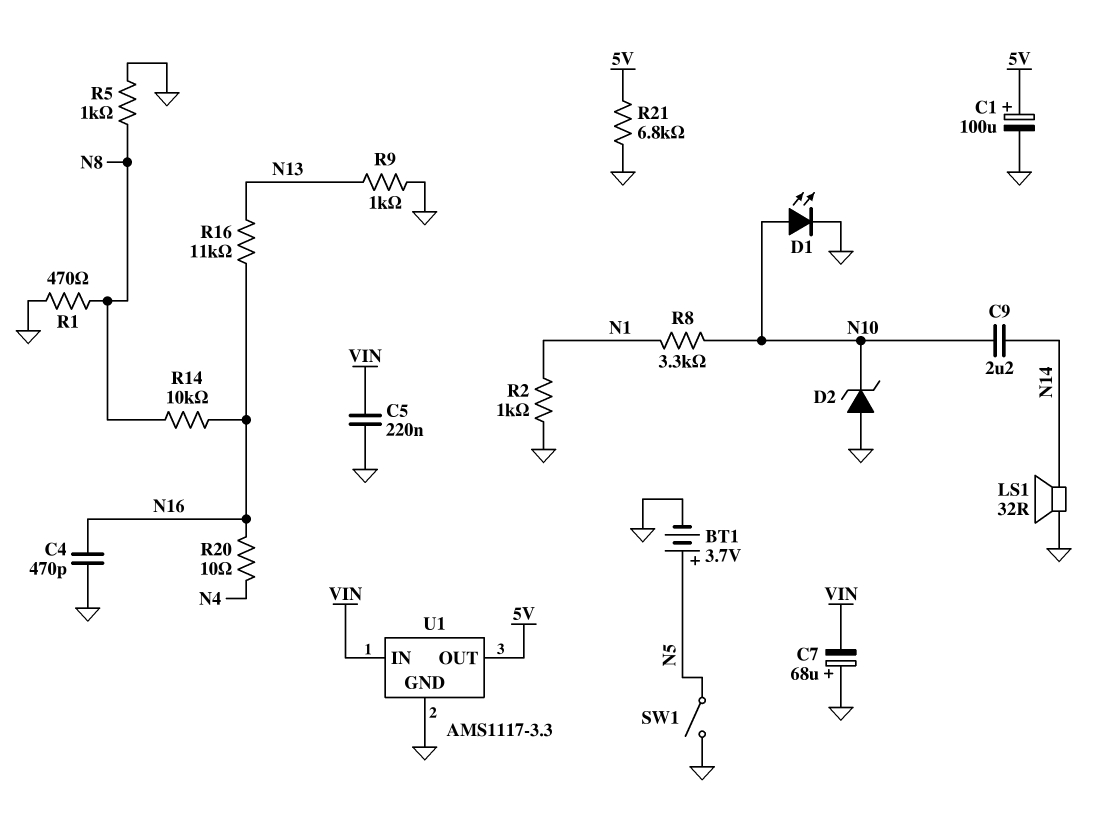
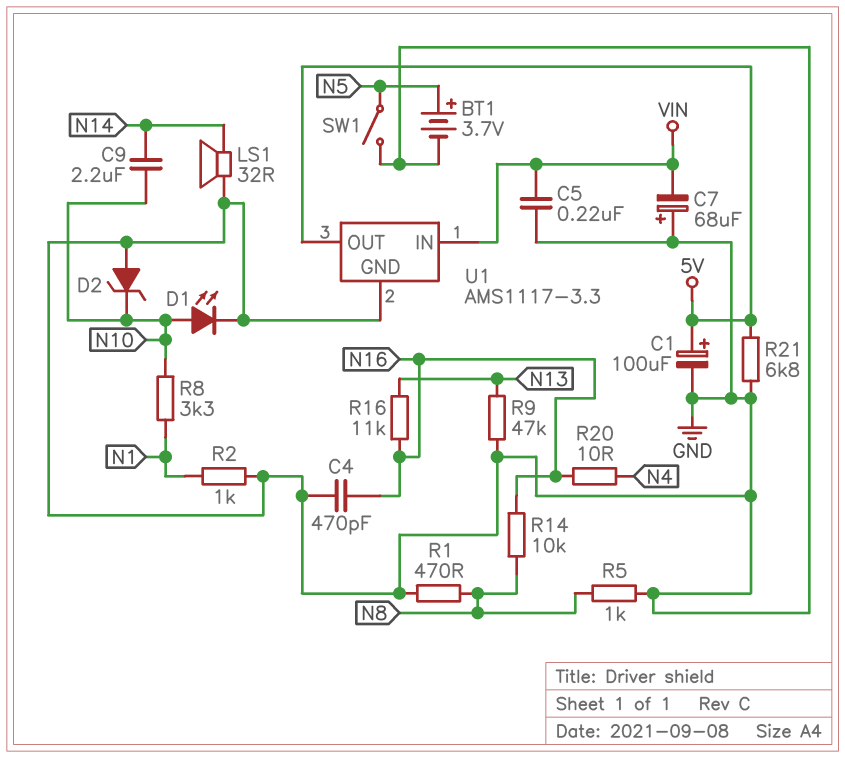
R9: 1k (GND, N13) -> 47k (GND, N13)

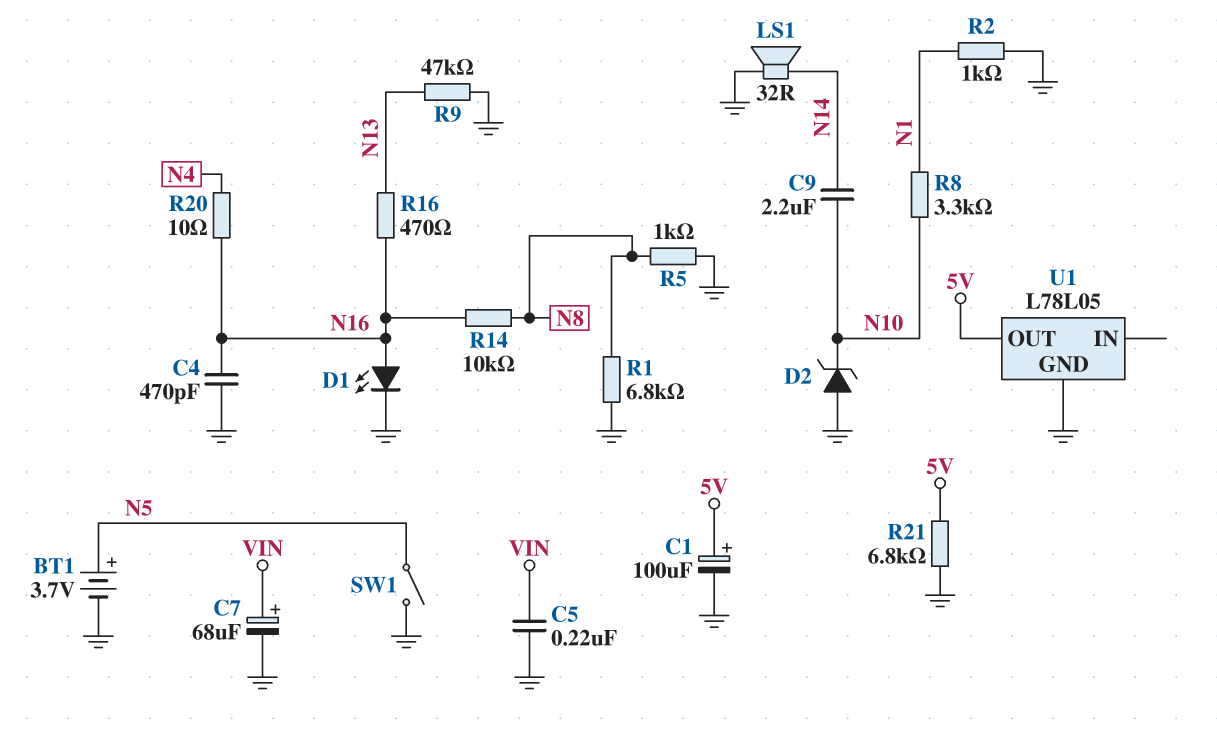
C7: 68uF (plus GND, minus VIN) -> 68uF (plus VIN, minus GND)
D1: LED (A N10, K GND) -> LED (A N16, K GND)
R1: 470 (GND, N8) -> 6.8k (GND, N8)
R16: 11k (N13, N16) -> 470 (N13, N16)
U1: AMS1117-3.3 -> L78L05
U1 pin IN: VIN -> none

